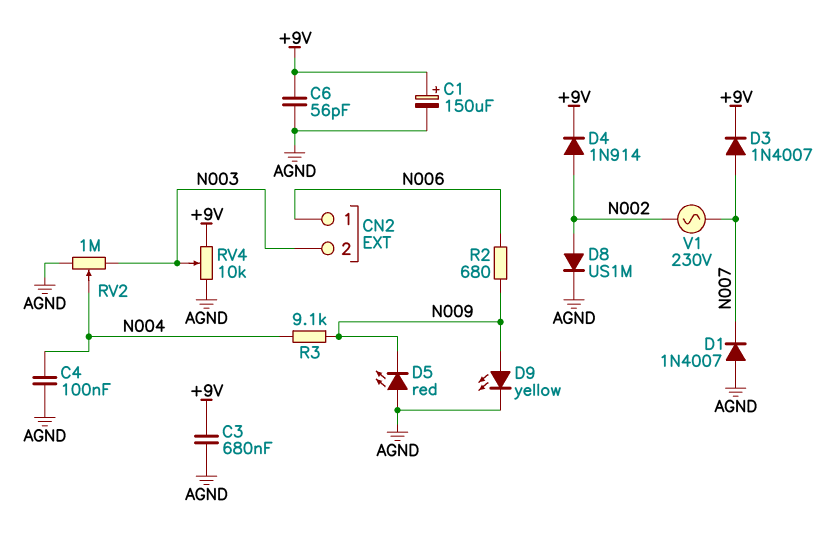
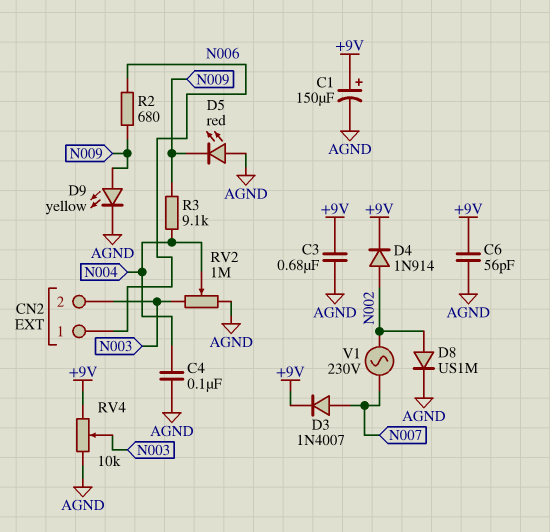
D1: diode 1N4007 (A AGND, K N007) -> none

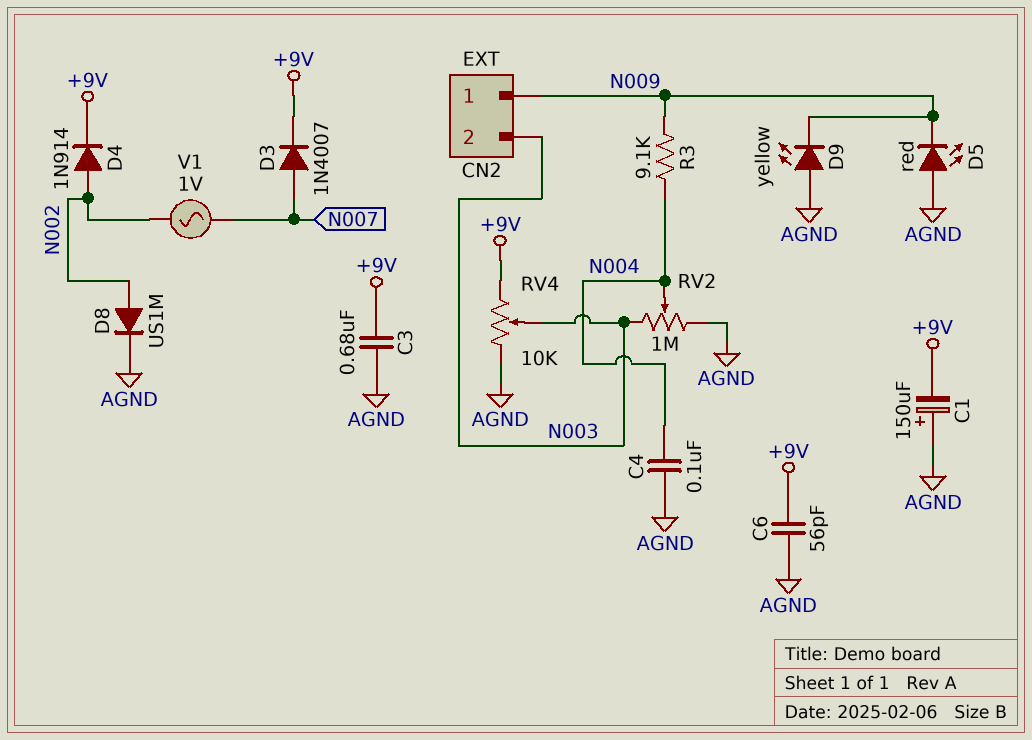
C1: 150uF (plus +9V, minus AGND) -> 150uF (plus AGND, minus +9V)
CN2 pin 1: N006 -> N009
D9: LED yellow (A N009, K AGND) -> LED yellow (A AGND, K N009)
R2: 680 (N006, N009) -> none
V1: AC 230V (N002, N007) -> AC 1V (N002, N007)

